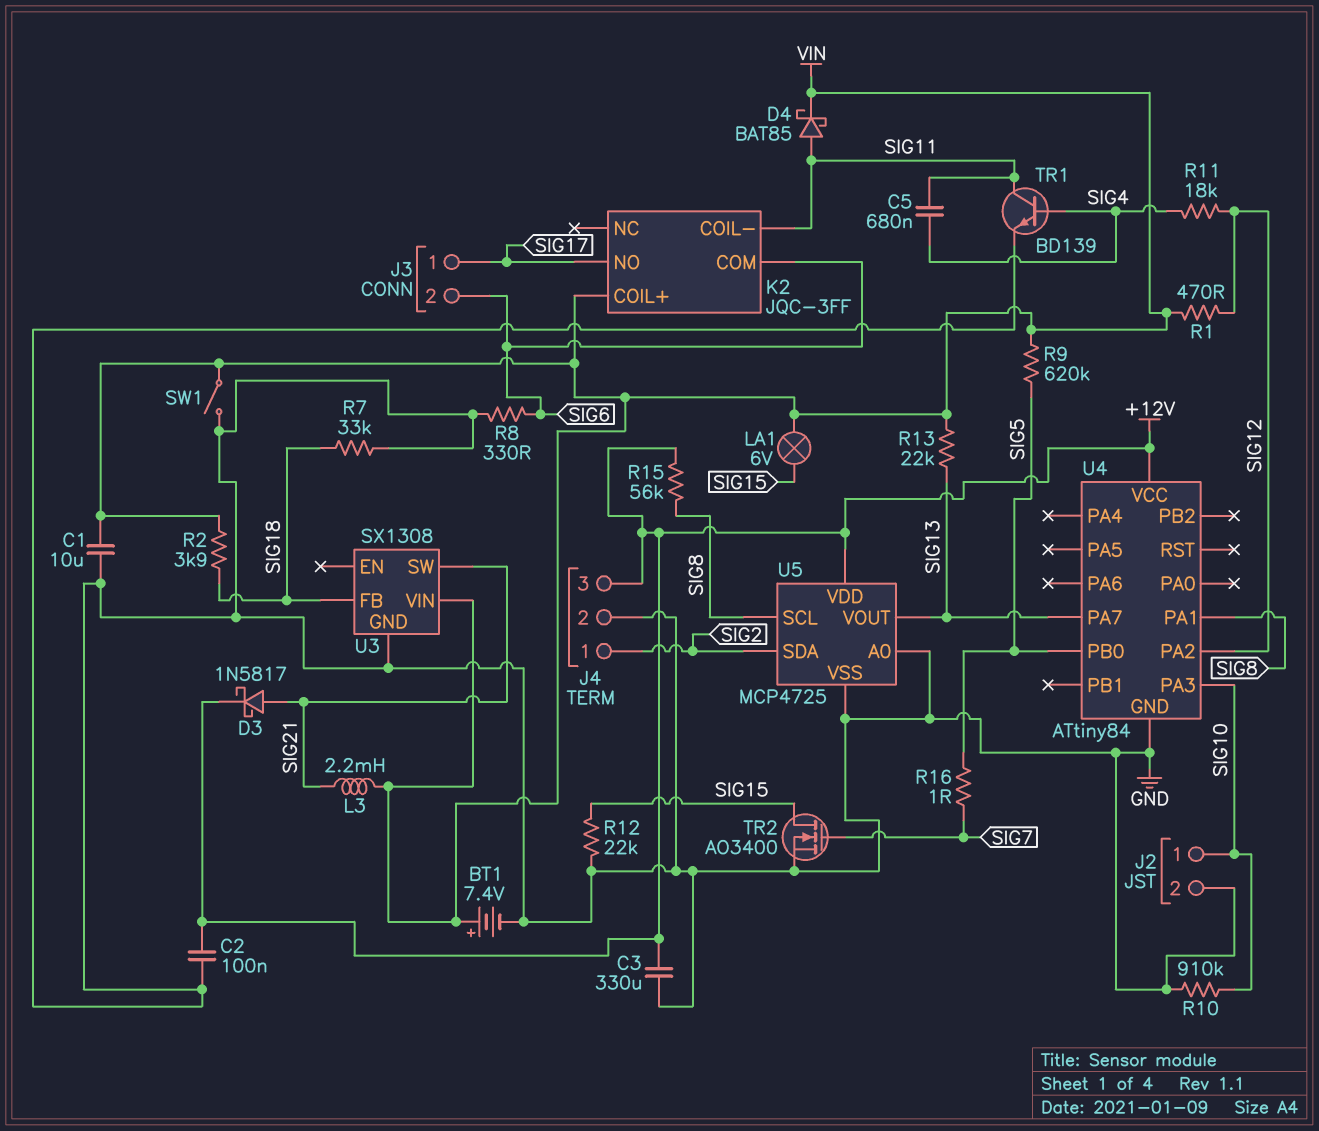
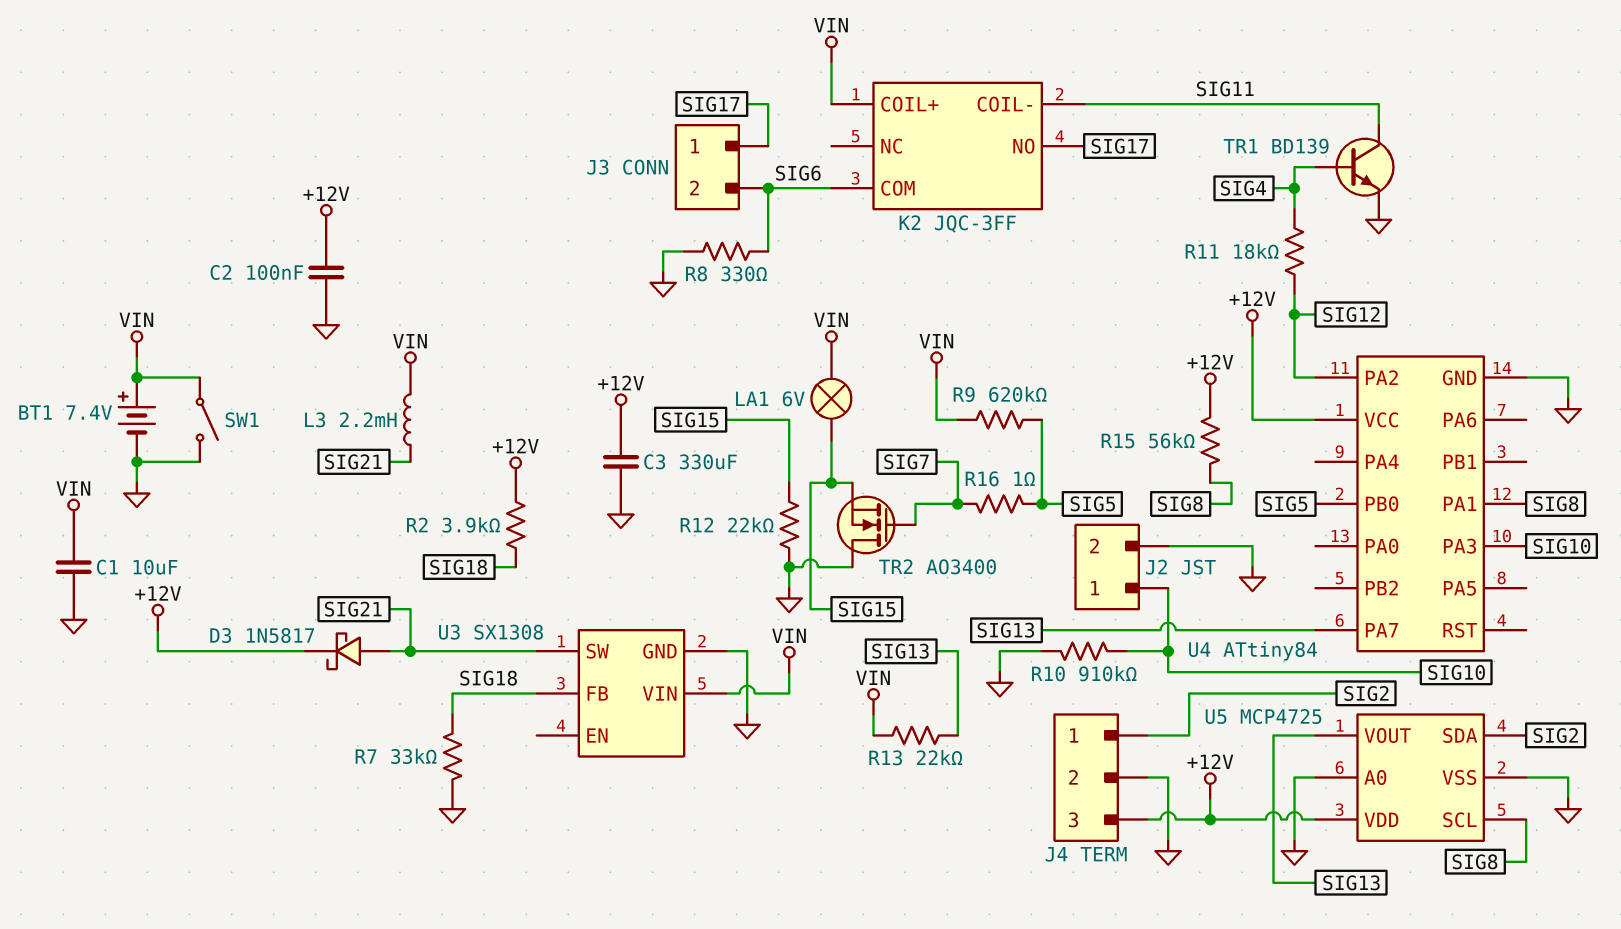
C5: 680nF (SIG4, SIG11) -> none
D4: schottky BAT85 (A SIG11, K VIN) -> none
R1: 470 (SIG12, VIN) -> none
R2: 3.9k (SIG18, VIN) -> 3.9k (+12V, SIG18)
TR2: NMOS AO3400 (G SIG7, D SIG15, S GND) -> NMOS AO3400 (G SIG7, D GND, S SIG15)

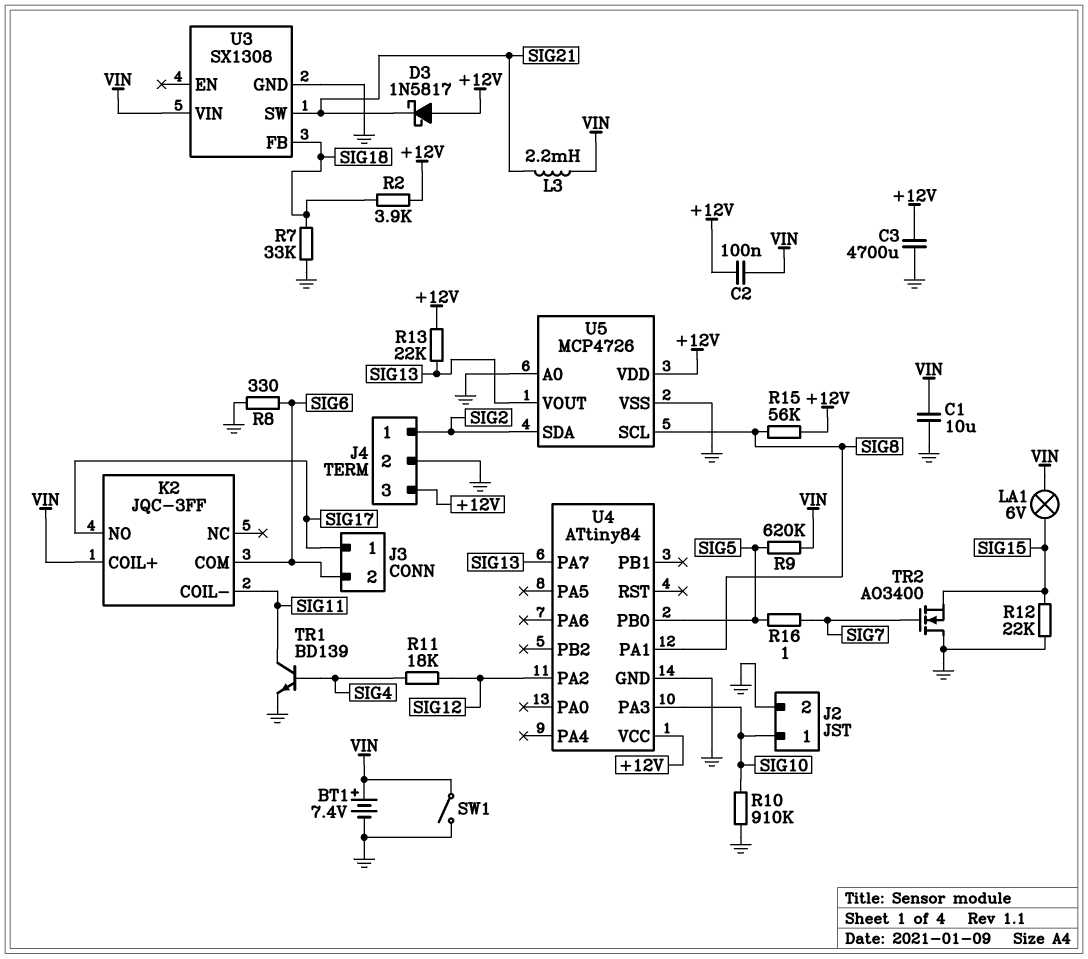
C2: 100nF (+12V, GND) -> 100nF (+12V, VIN)
C3: 330uF (+12V, GND) -> 4700uF (+12V, GND)
D3: schottky 1N5817 (A SIG21, K +12V) -> schottky 1N5817 (A +12V, K SIG21)
R13: 22k (SIG13, VIN) -> 22k (+12V, SIG13)
U5: MCP4725 -> MCP4726

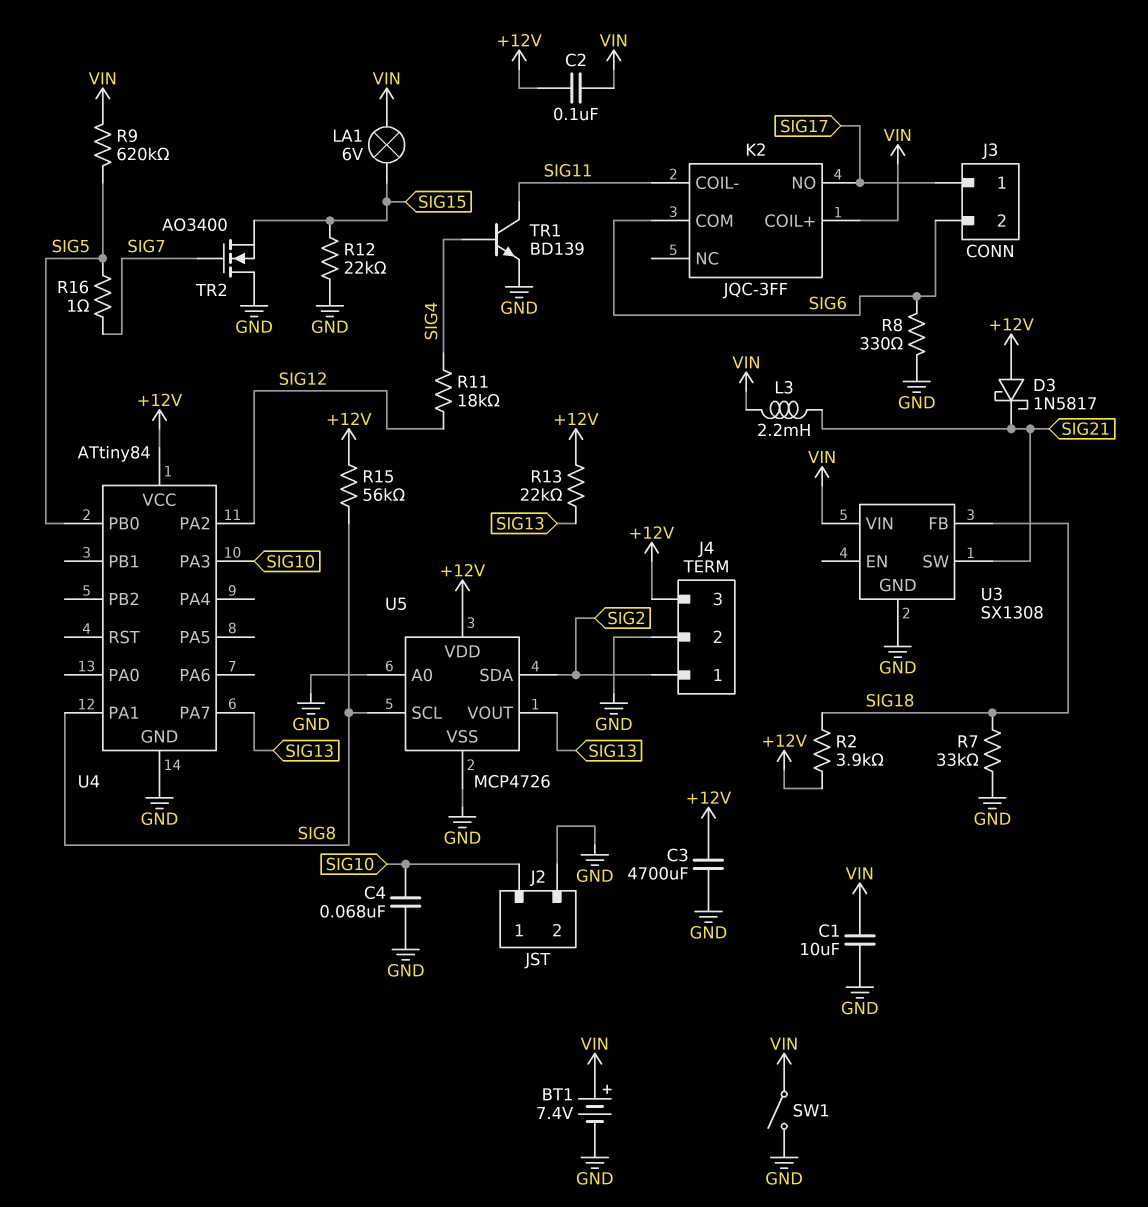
C4: none -> 68nF (GND, SIG10)
R10: 910k (GND, SIG10) -> none

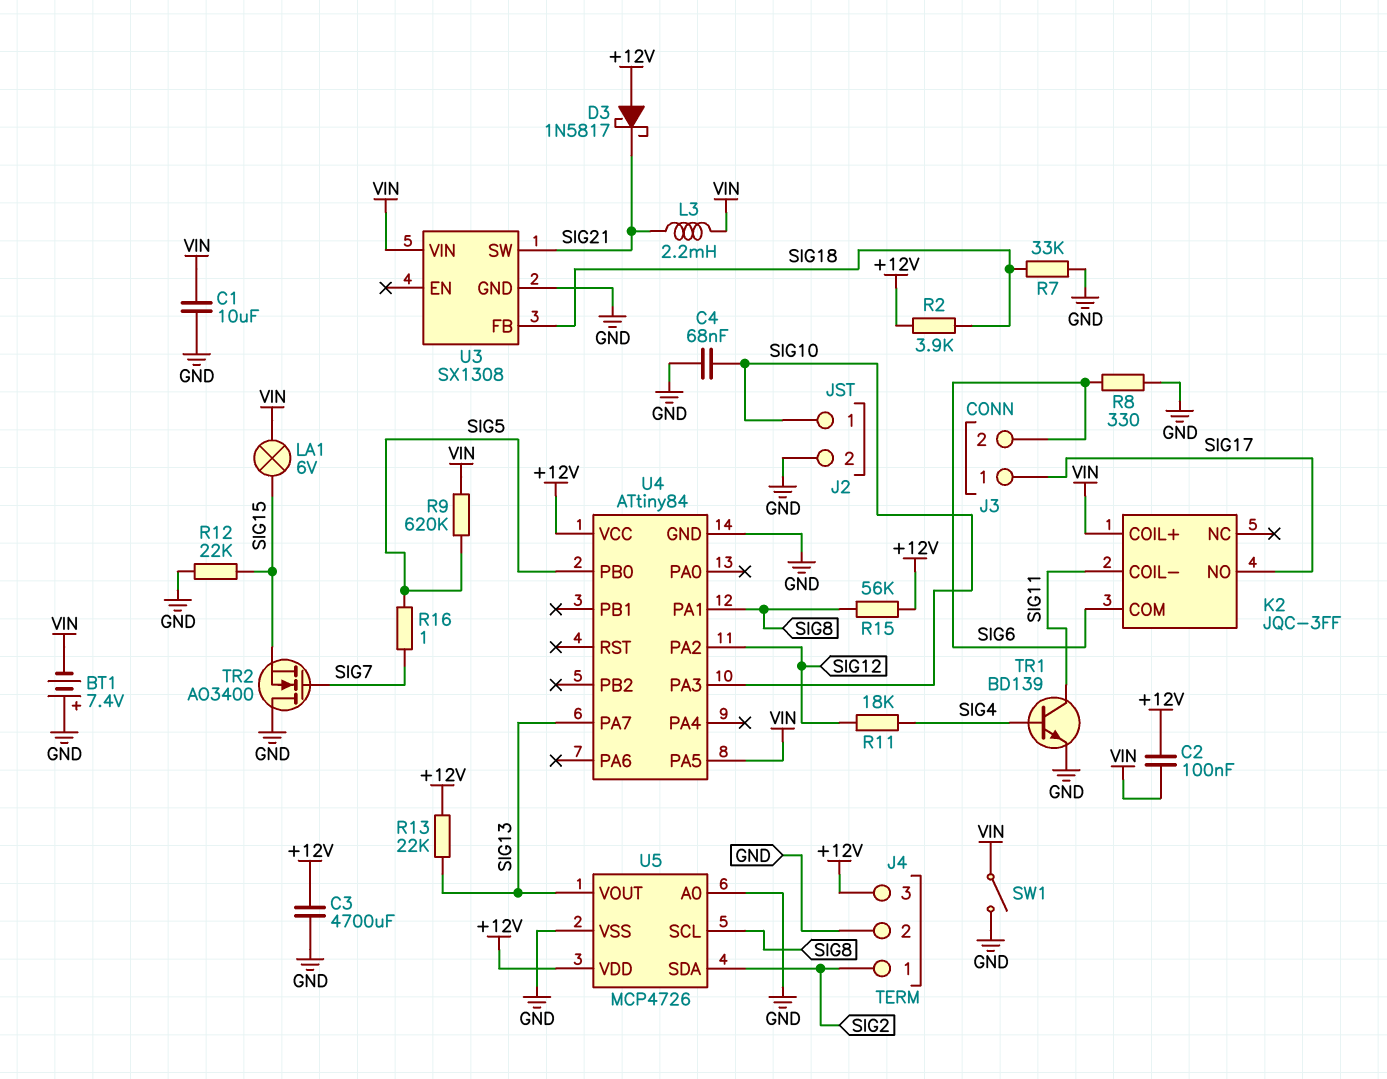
BT1: 7.4V (plus VIN, minus GND) -> 7.4V (plus GND, minus VIN)
U4 pin PA5: none -> VIN

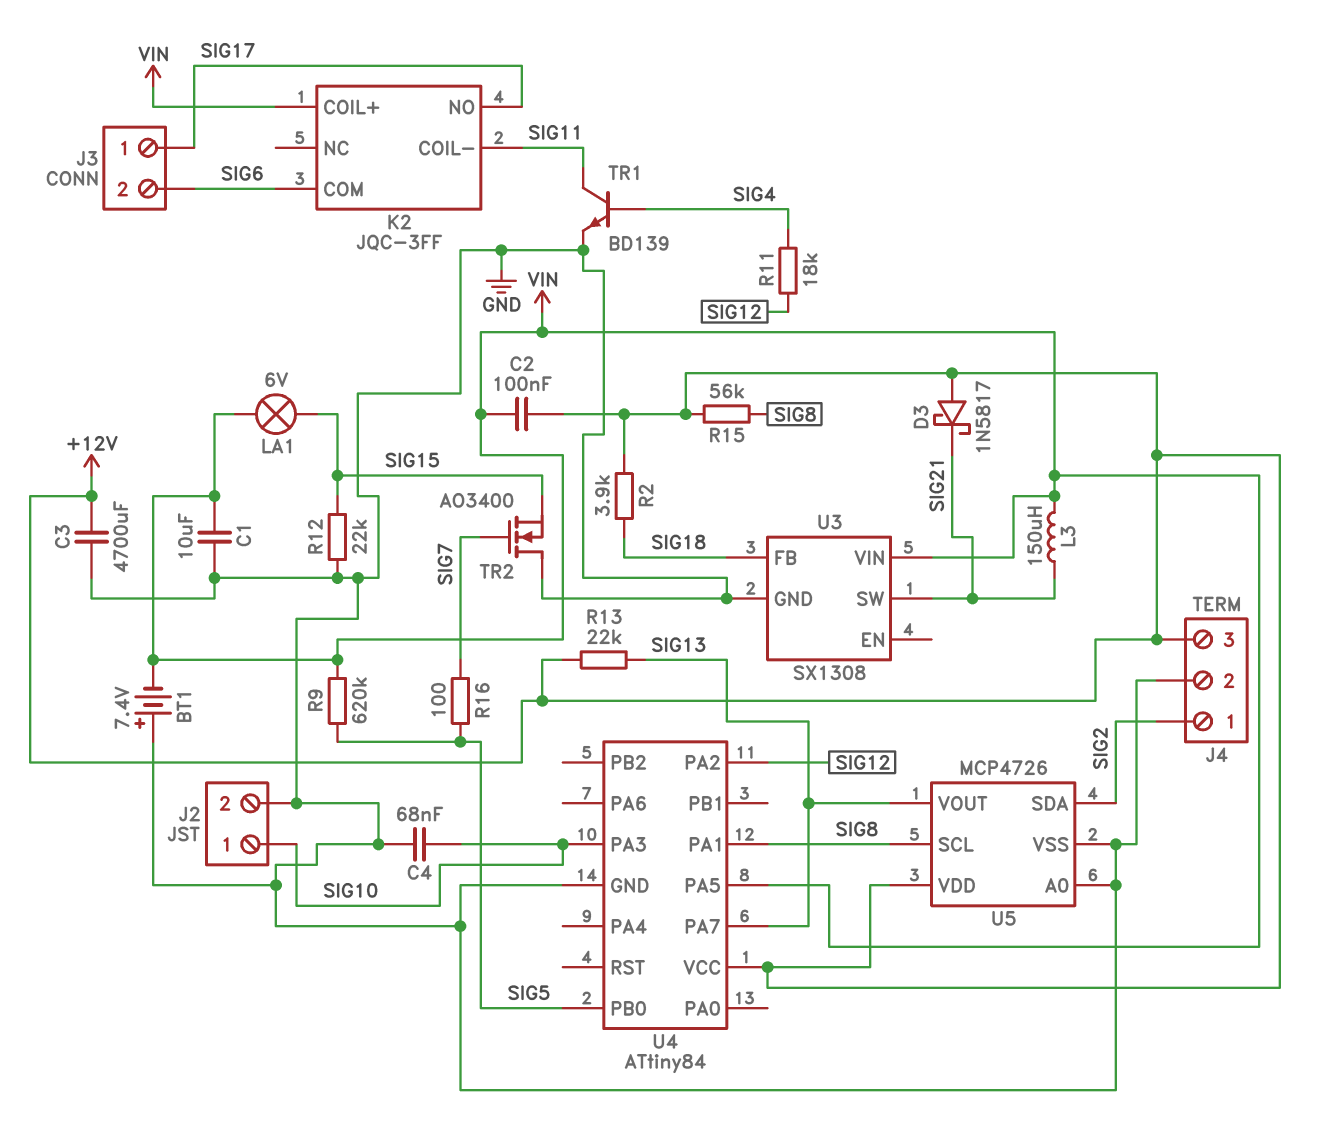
L3: 2.2mH (SIG21, VIN) -> 150uH (SIG21, VIN)
R7: 33k (GND, SIG18) -> none
R8: 330 (GND, SIG6) -> none
R16: 1 (SIG5, SIG7) -> 100 (SIG5, SIG7)
SW1: switch (GND, VIN) -> none

